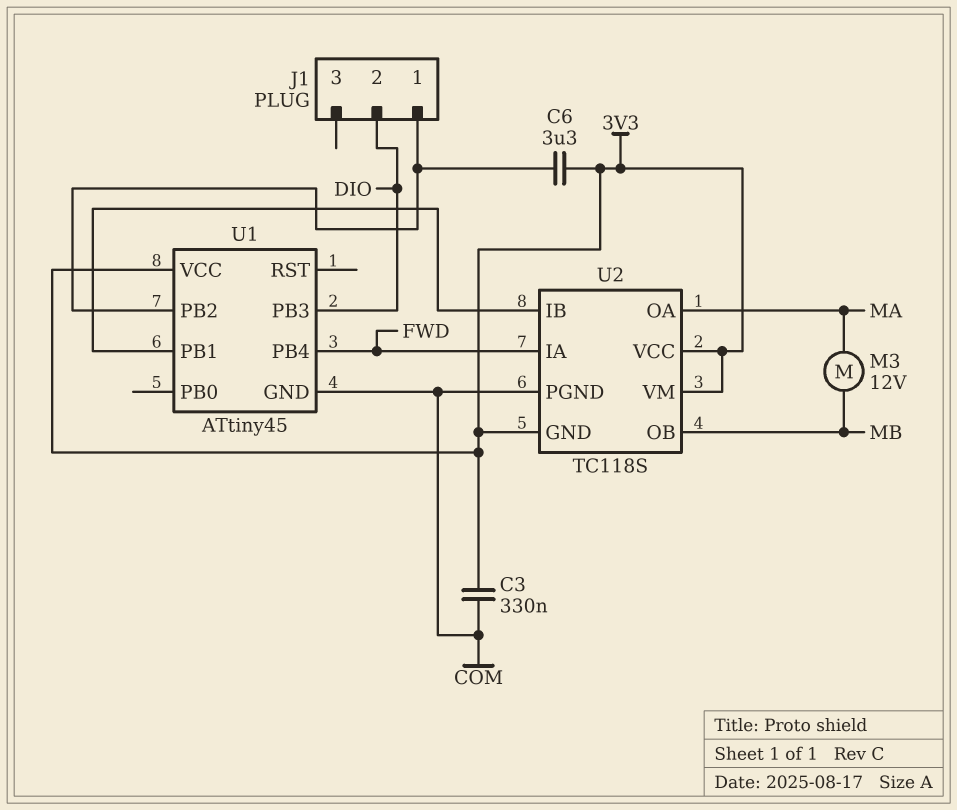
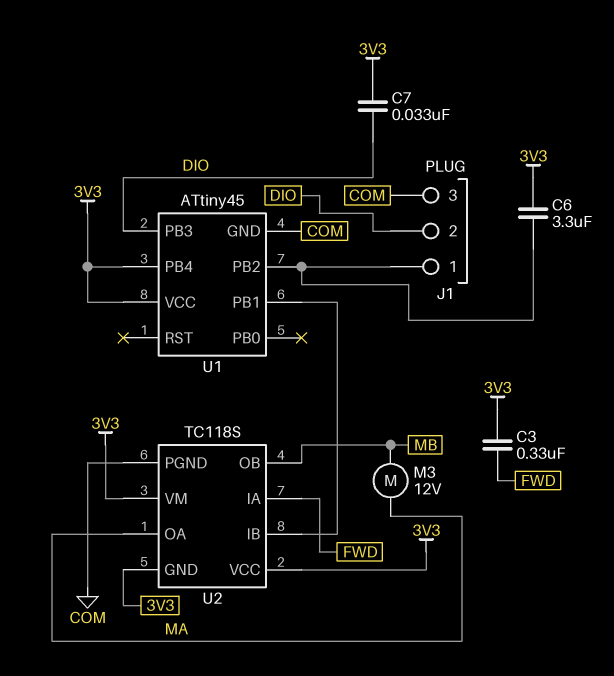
C3: 330nF (3V3, COM) -> 330nF (3V3, FWD)
C7: none -> 33nF (3V3, DIO)
J1 pin 3: none -> COM
U1 pin PB4: FWD -> 3V3

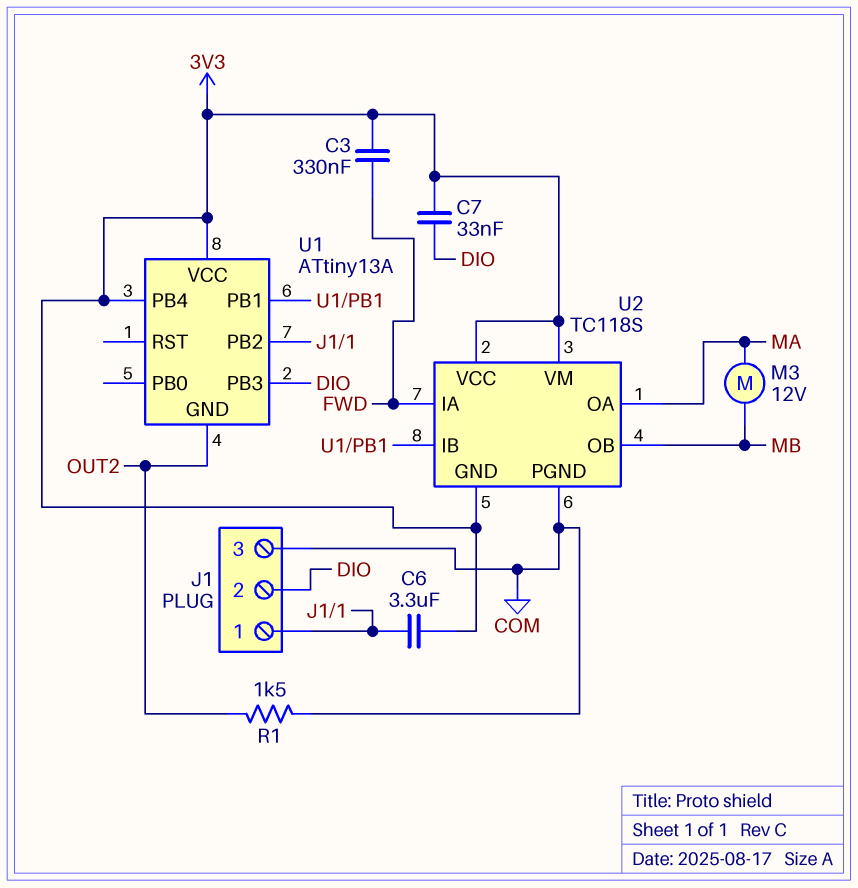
R1: none -> 1.5k (COM, OUT2)
U1: ATtiny45 -> ATtiny13A
U1 pin GND: COM -> OUT2

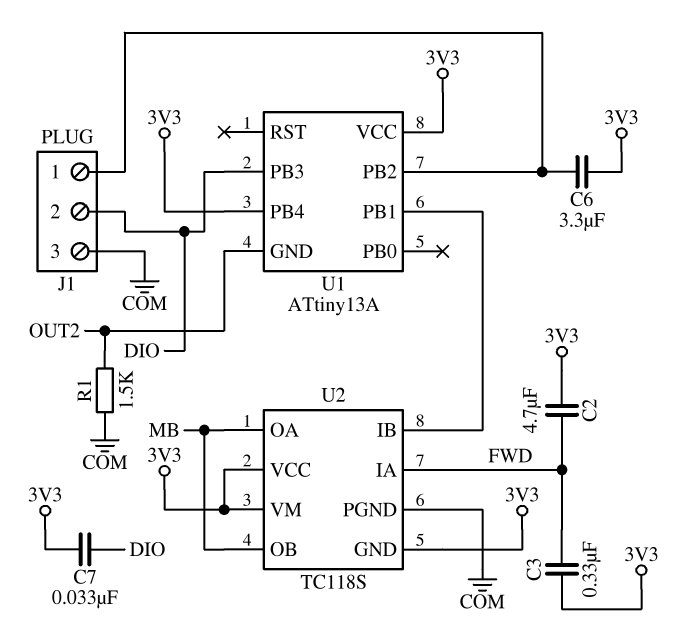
C2: none -> 4.7uF (3V3, FWD)
M3: motor 12V (MA, MB) -> none
U2 pin OA: MA -> MB

